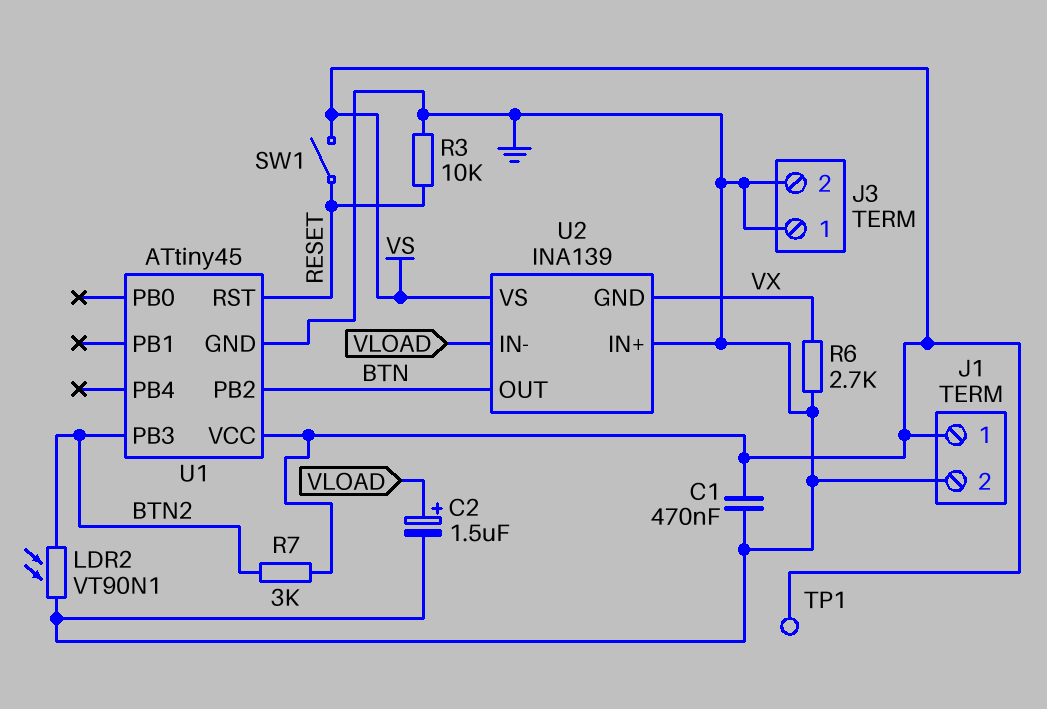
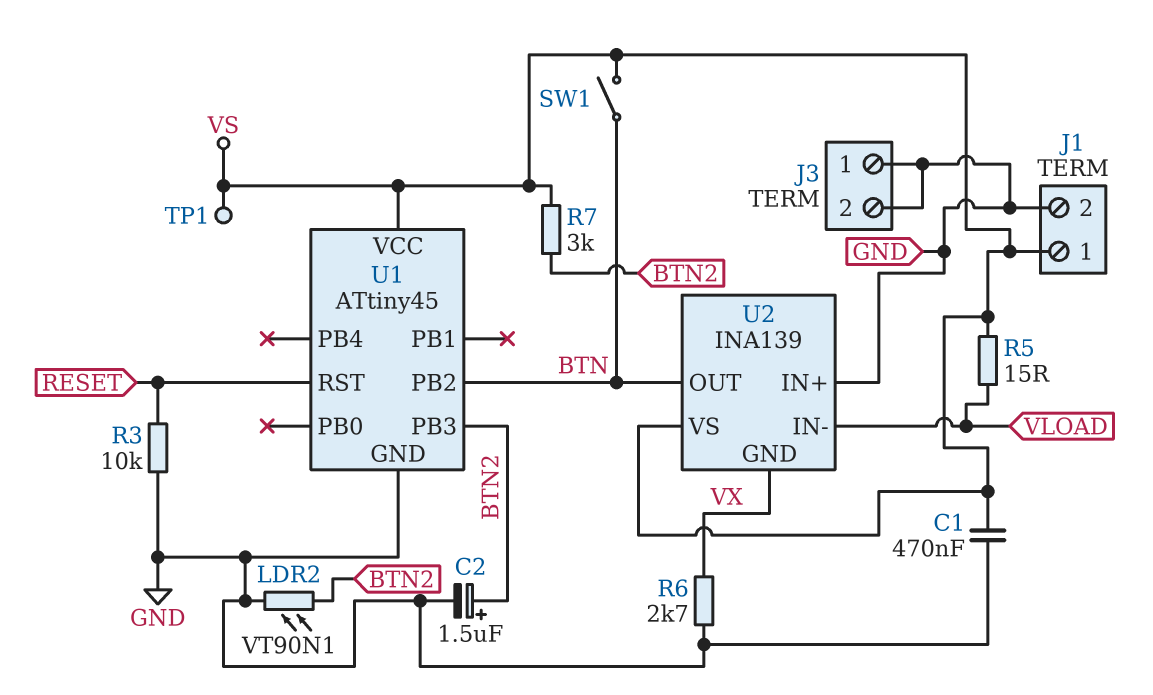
C2: 1.5uF (plus VLOAD, minus GND) -> 1.5uF (plus BTN2, minus GND)
R5: none -> 15 (VLOAD, VS)
SW1: switch (RESET, VS) -> switch (BTN, VS)

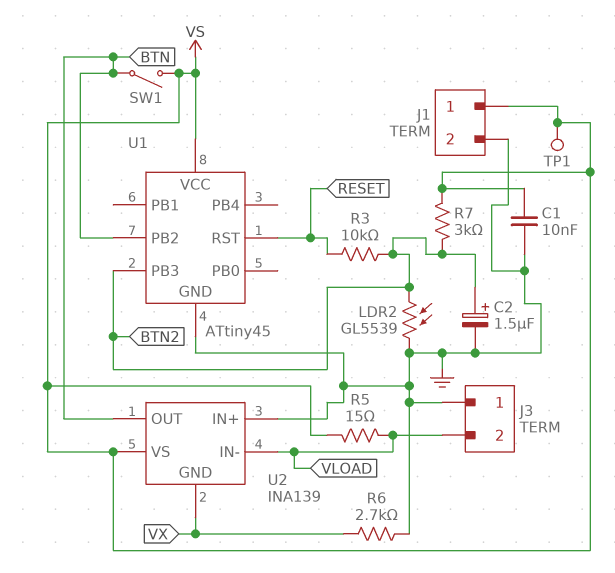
C1: 470nF (GND, VS) -> 10nF (GND, VS)
J3 pin 2: GND -> VLOAD
LDR2: VT90N1 (BTN2, GND) -> GL5539 (BTN2, GND)
R3: 10k (GND, RESET) -> 10k (BTN2, RESET)

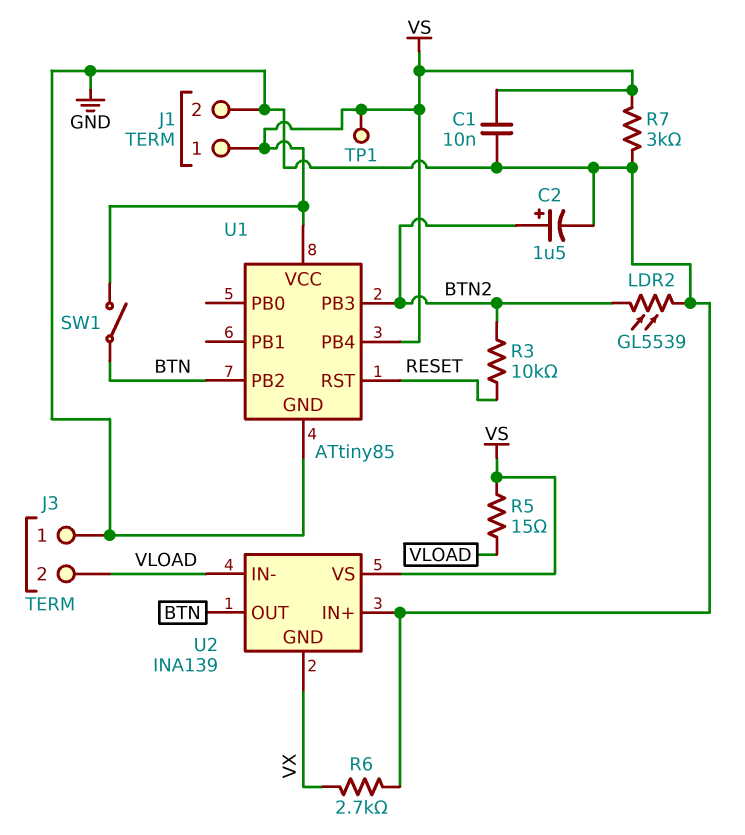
R7: 3k (BTN2, VS) -> 3k (GND, VS)
U1: ATtiny45 -> ATtiny85
U1 pin PB4: none -> VS

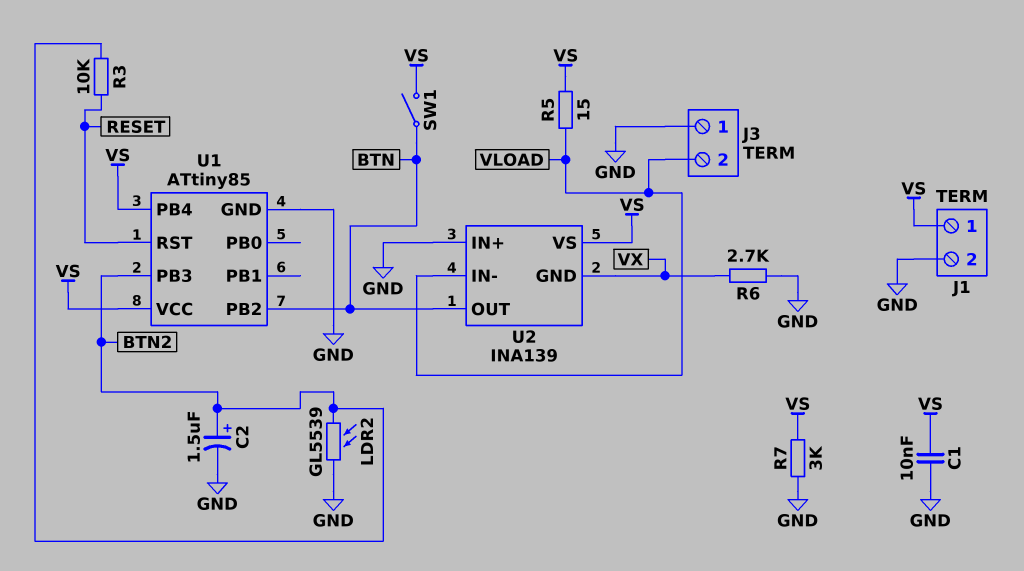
TP1: test point (VS) -> none

